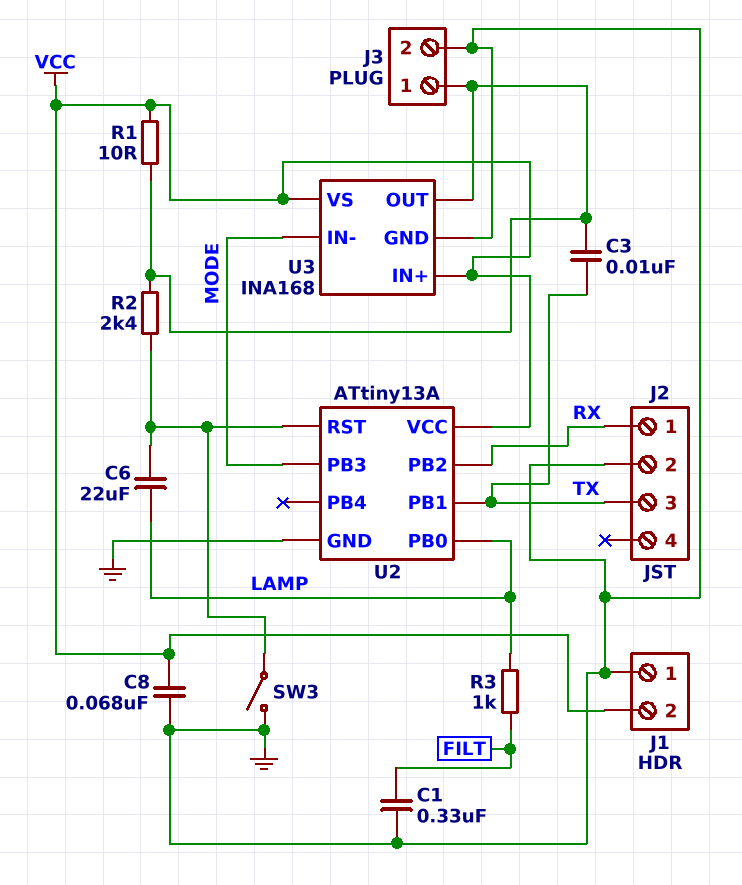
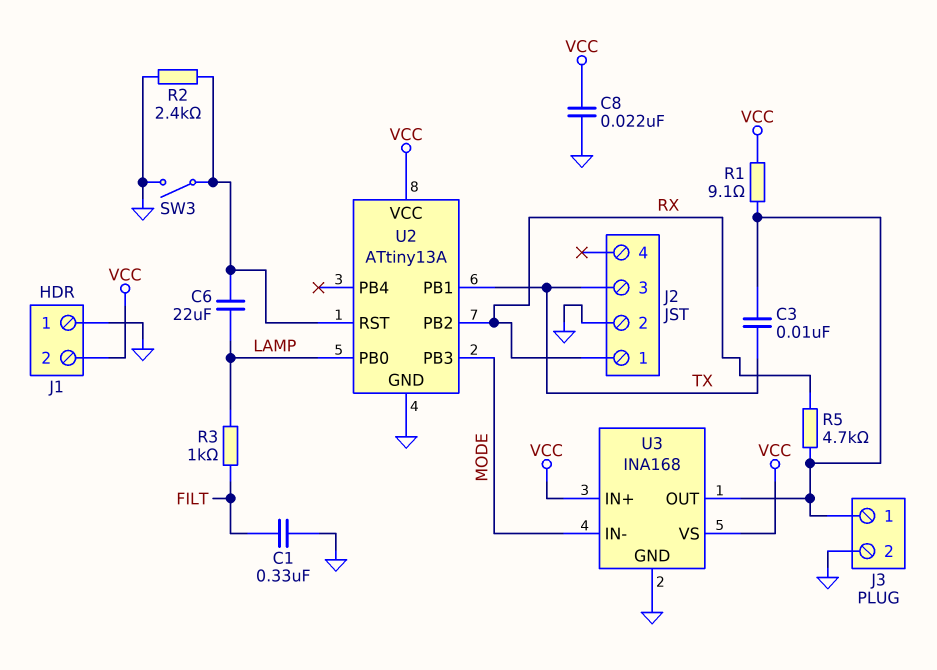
C8: 68nF (GND, VCC) -> 22nF (GND, VCC)
R1: 10 (J3/1, VCC) -> 9.1 (J3/1, VCC)
R2: 2.4k (J3/1, U2/RST) -> 2.4k (GND, U2/RST)
R5: none -> 4.7k (J3/1, RX)

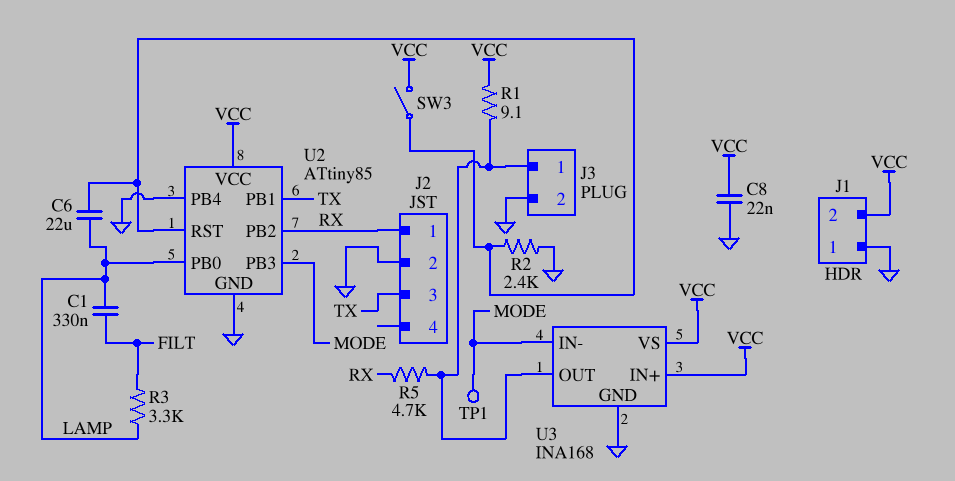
C1: 330nF (FILT, GND) -> 330nF (FILT, LAMP)
C3: 10nF (J3/1, TX) -> none
R3: 1k (FILT, LAMP) -> 3.3k (FILT, LAMP)
SW3: switch (GND, U2/RST) -> switch (U2/RST, VCC)
TP1: none -> test point (MODE)
U2: ATtiny13A -> ATtiny85
U2 pin PB4: none -> GND

